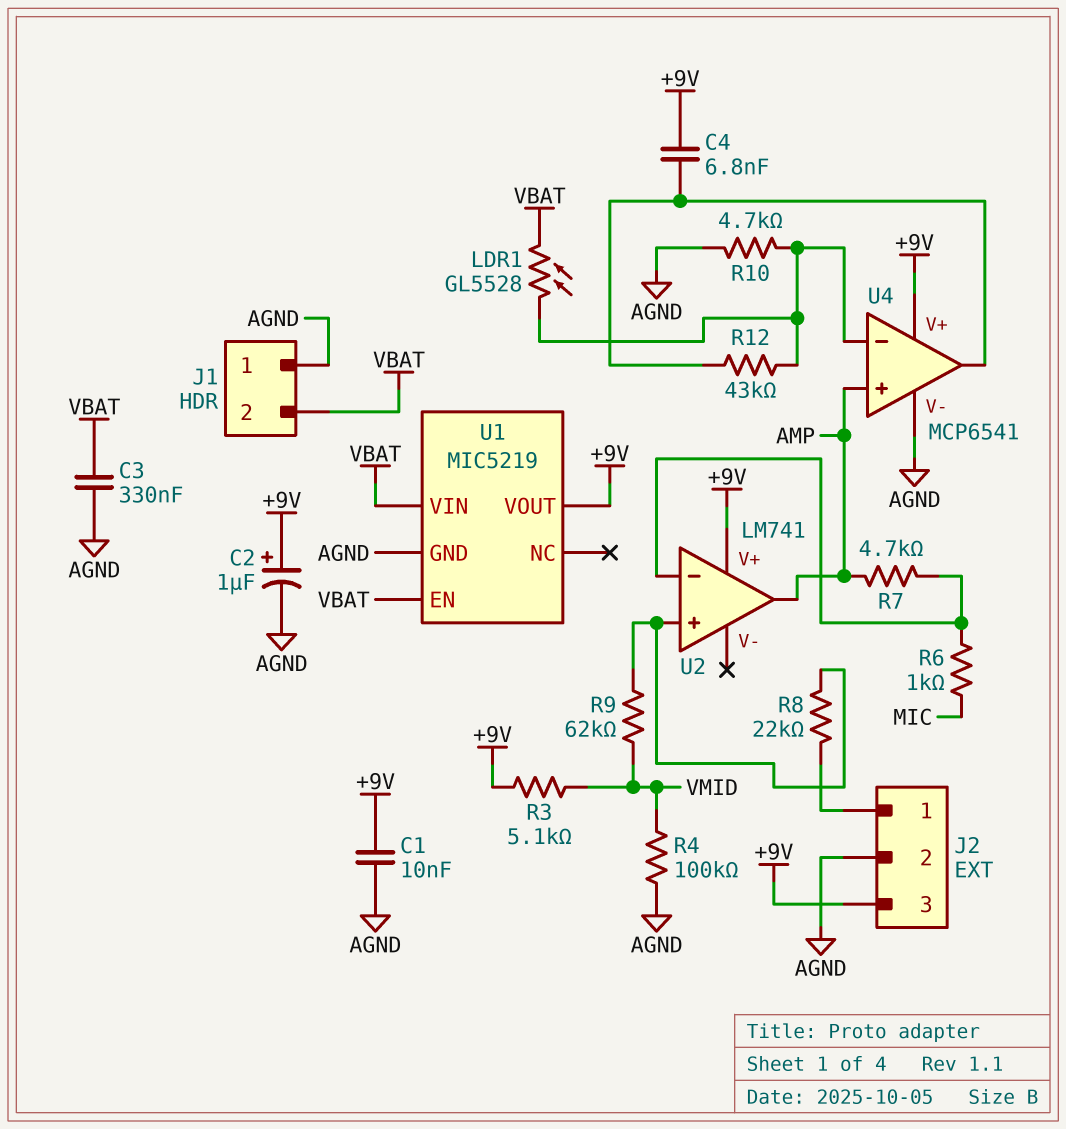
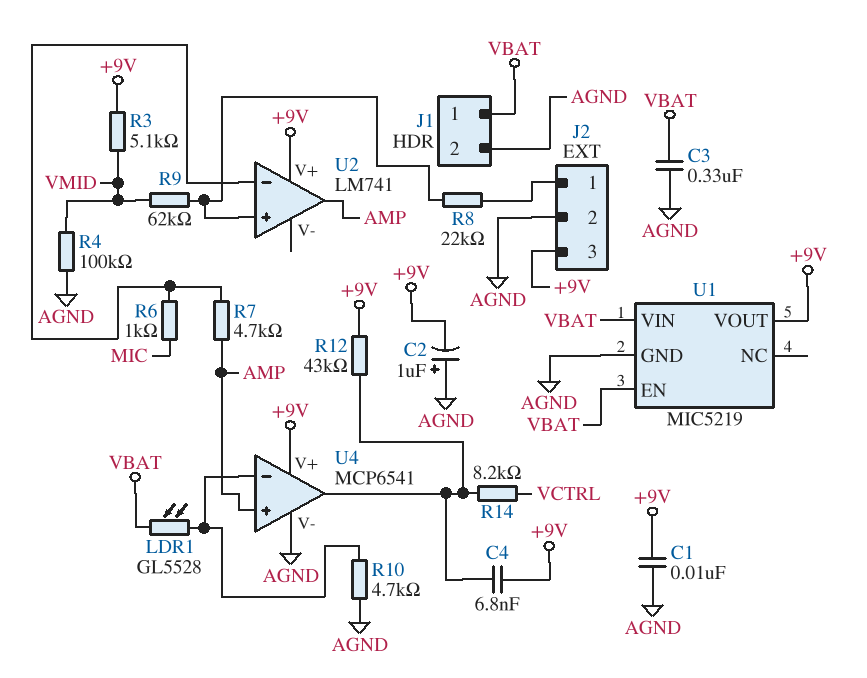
C2: 1uF (plus +9V, minus AGND) -> 1uF (plus AGND, minus +9V)
J1 pin 1: AGND -> VBAT
J1 pin 2: VBAT -> AGND
R12: 43k (U4/in-, U4/out) -> 43k (+9V, U4/out)
R14: none -> 8.2k (U4/out, VCTRL)

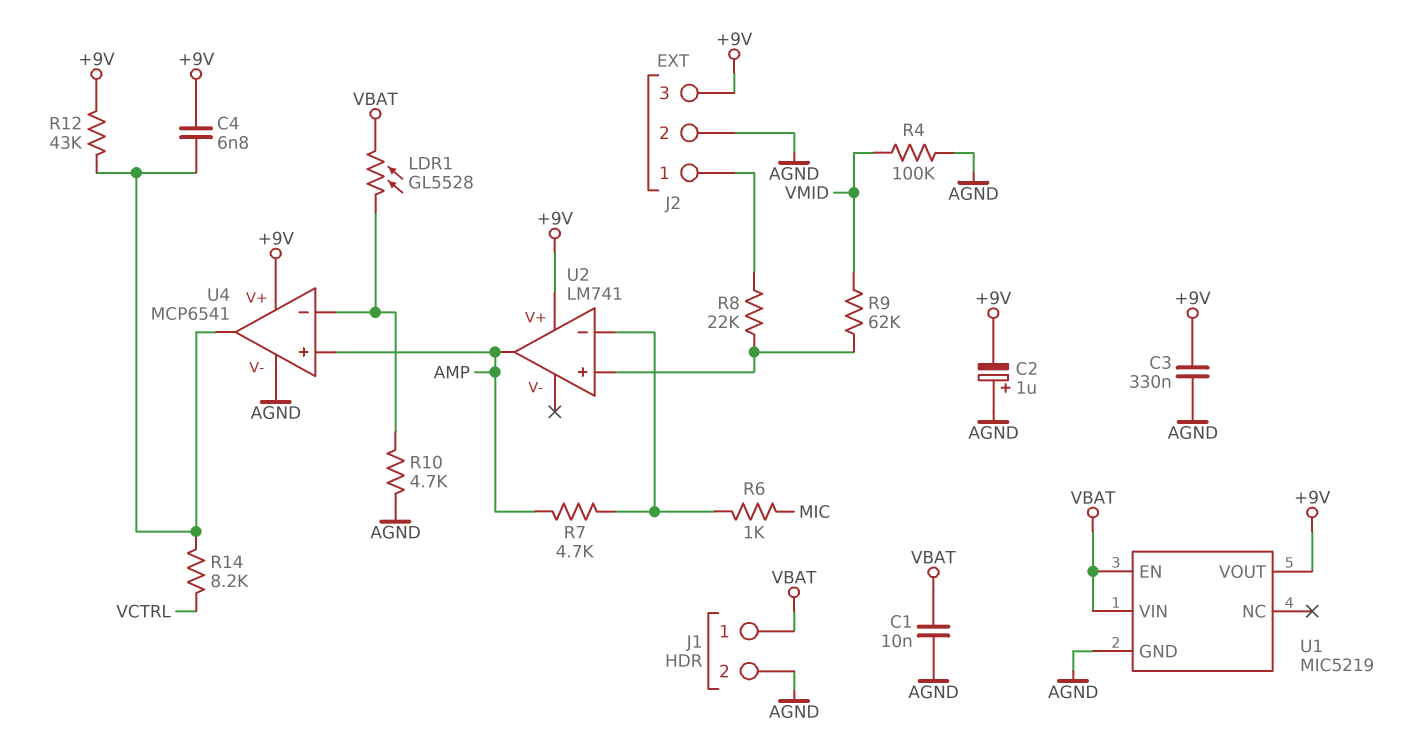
C1: 10nF (+9V, AGND) -> 10nF (AGND, VBAT)
C3: 330nF (AGND, VBAT) -> 330nF (+9V, AGND)
R3: 5.1k (+9V, VMID) -> none

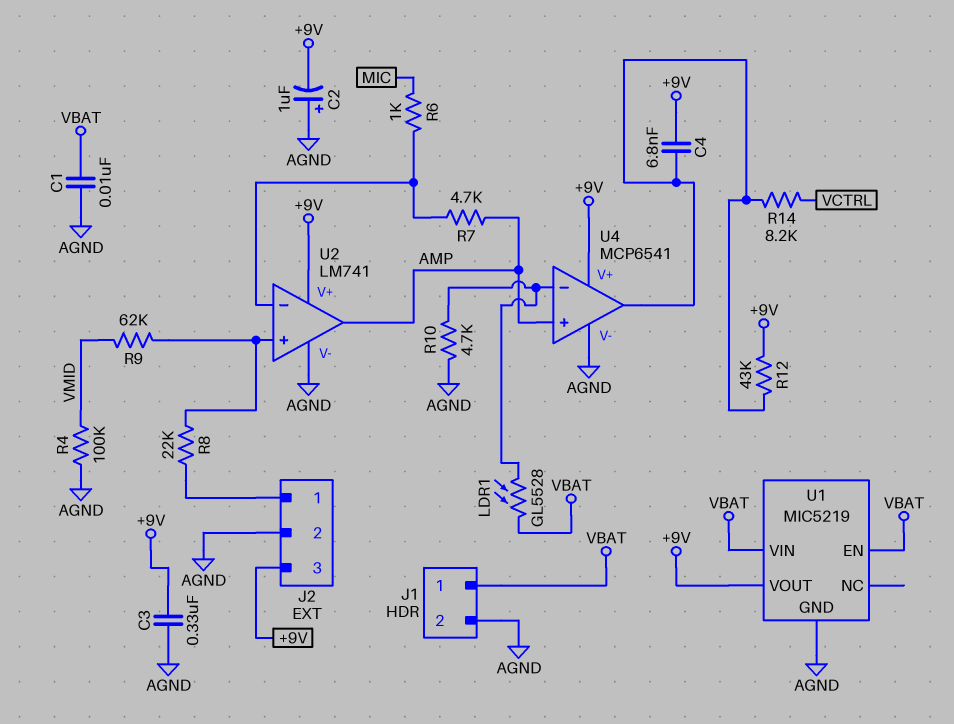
U2 pin V-: none -> AGND

